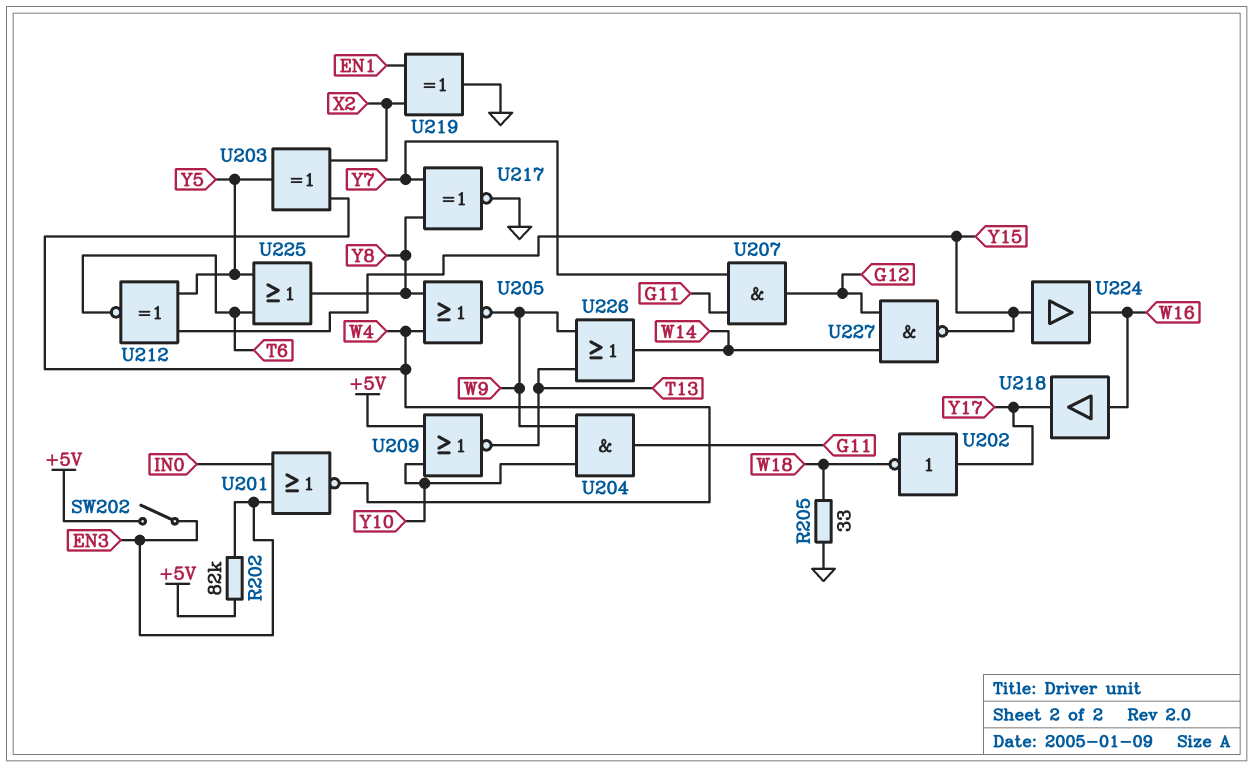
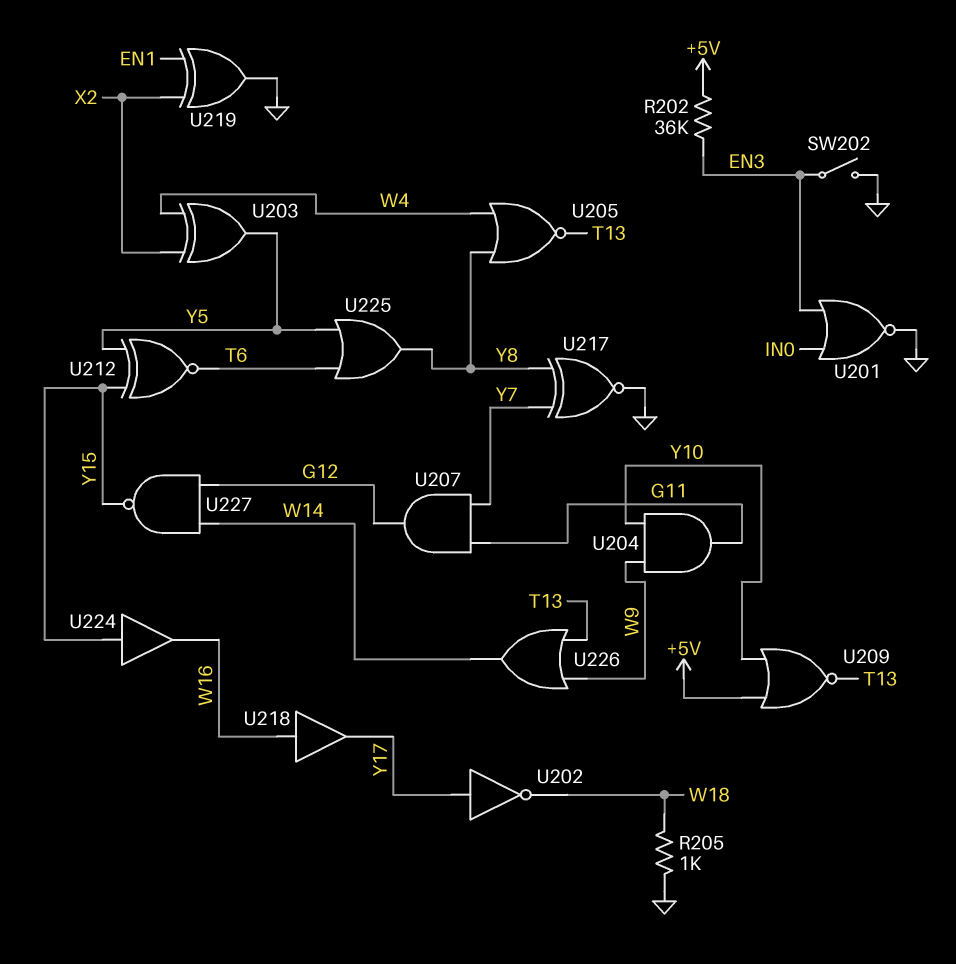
R202: 82k (+5V, EN3) -> 36k (+5V, EN3)
R205: 33 (GND, W18) -> 1k (GND, W18)
SW202: switch (+5V, EN3) -> switch (EN3, GND)
U201: NOR (in EN3, in IN0, out W4) -> NOR (in EN3, in IN0, out GND)
U205: NOR (in W4, in Y8, out W9) -> NOR (in W4, in Y8, out T13)

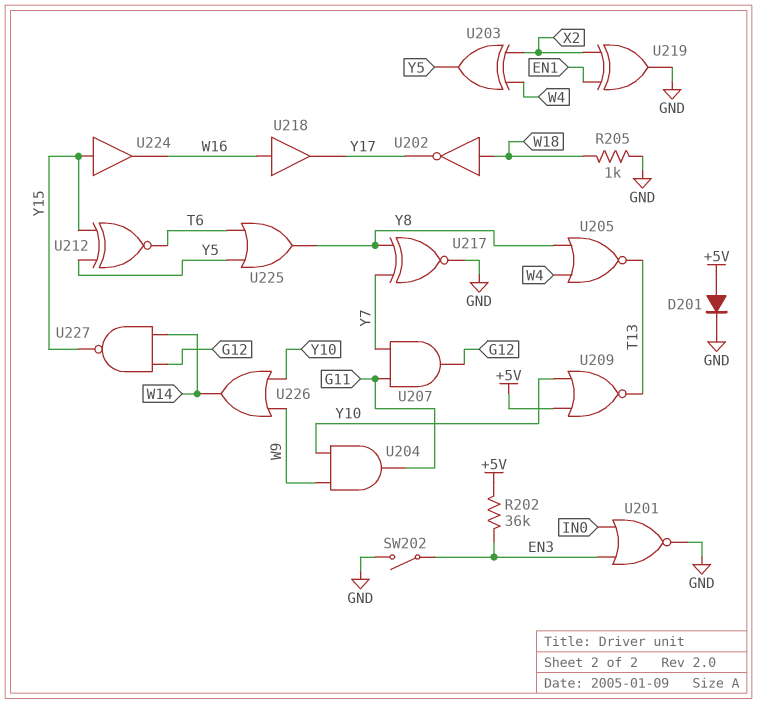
D201: none -> diode (A +5V, K GND)
U202: NOT (in Y17, out W18) -> NOT (in W18, out Y17)
U226: OR (in T13, in W9, out W14) -> OR (in W9, in Y10, out W14)

